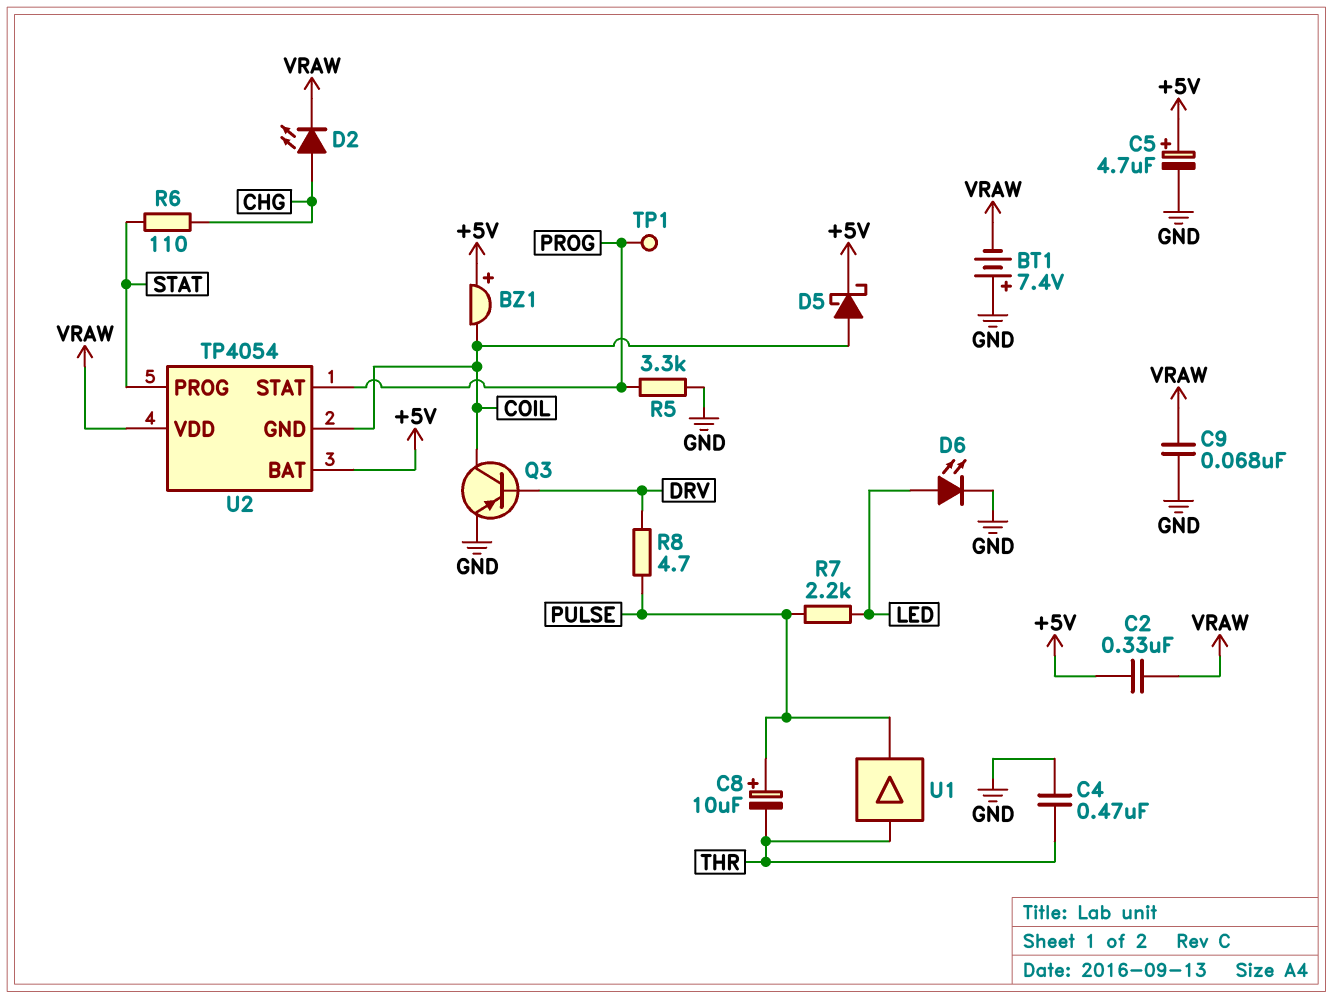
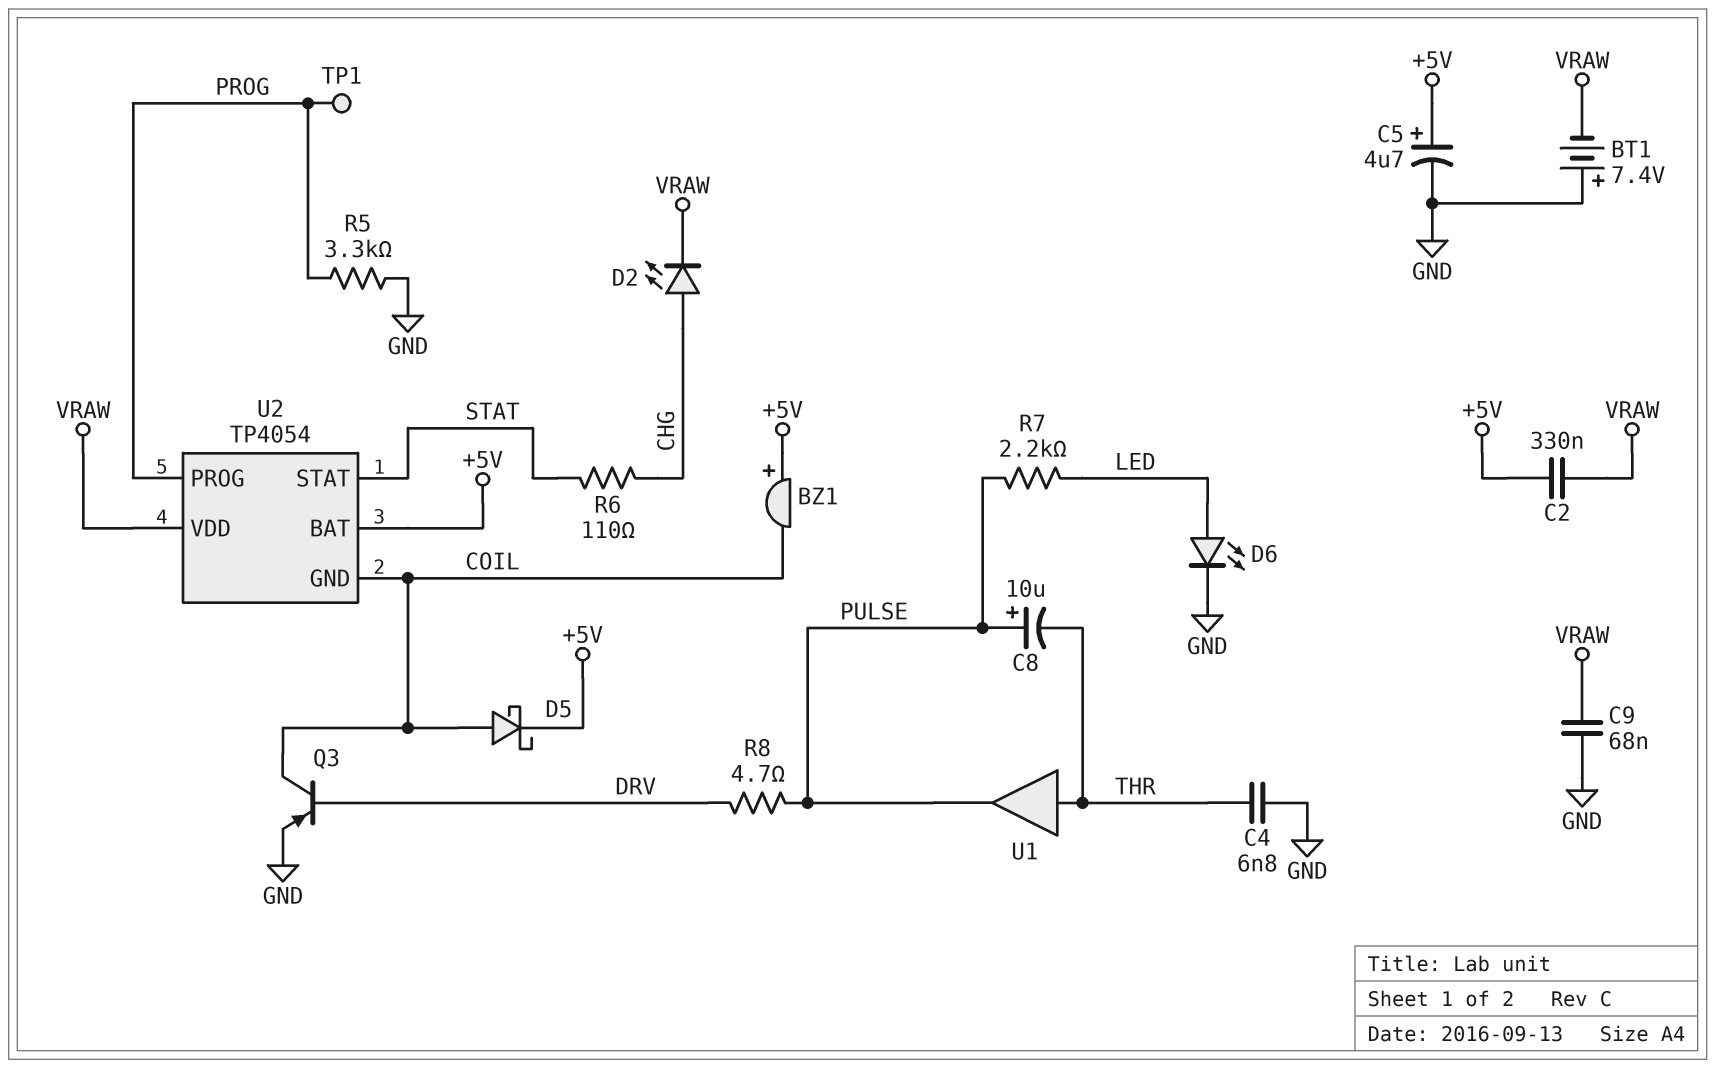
C4: 470nF (GND, THR) -> 6.8nF (GND, THR)
U2 pin PROG: STAT -> PROG
U2 pin STAT: PROG -> STAT

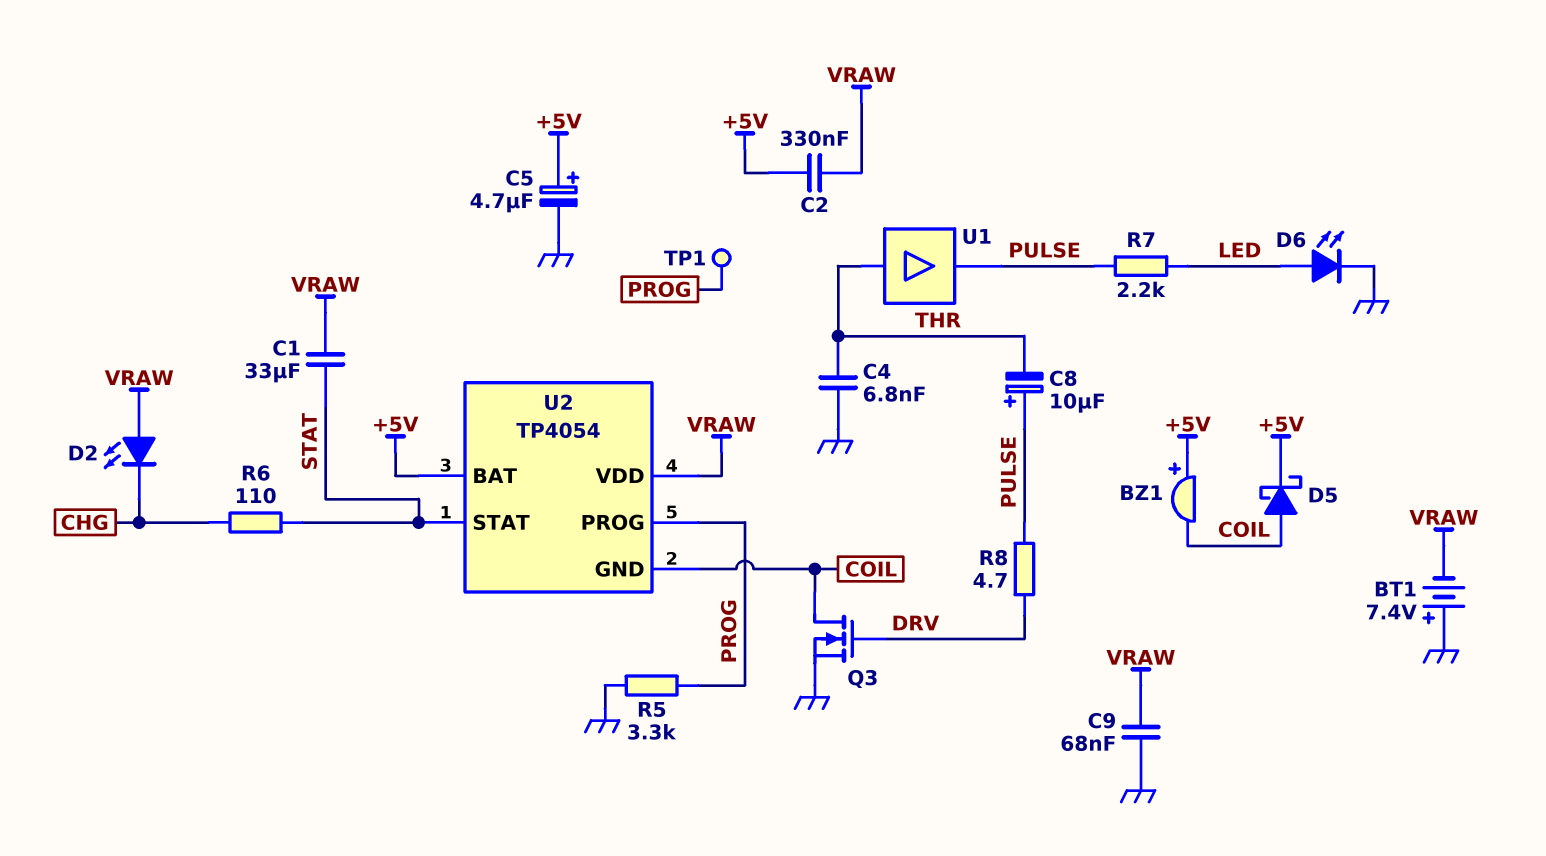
C1: none -> 33uF (STAT, VRAW)
D2: LED (A CHG, K VRAW) -> LED (A VRAW, K CHG)
Q3: PNP (B DRV, C COIL, E GND) -> NMOS (G DRV, D COIL, S GND)

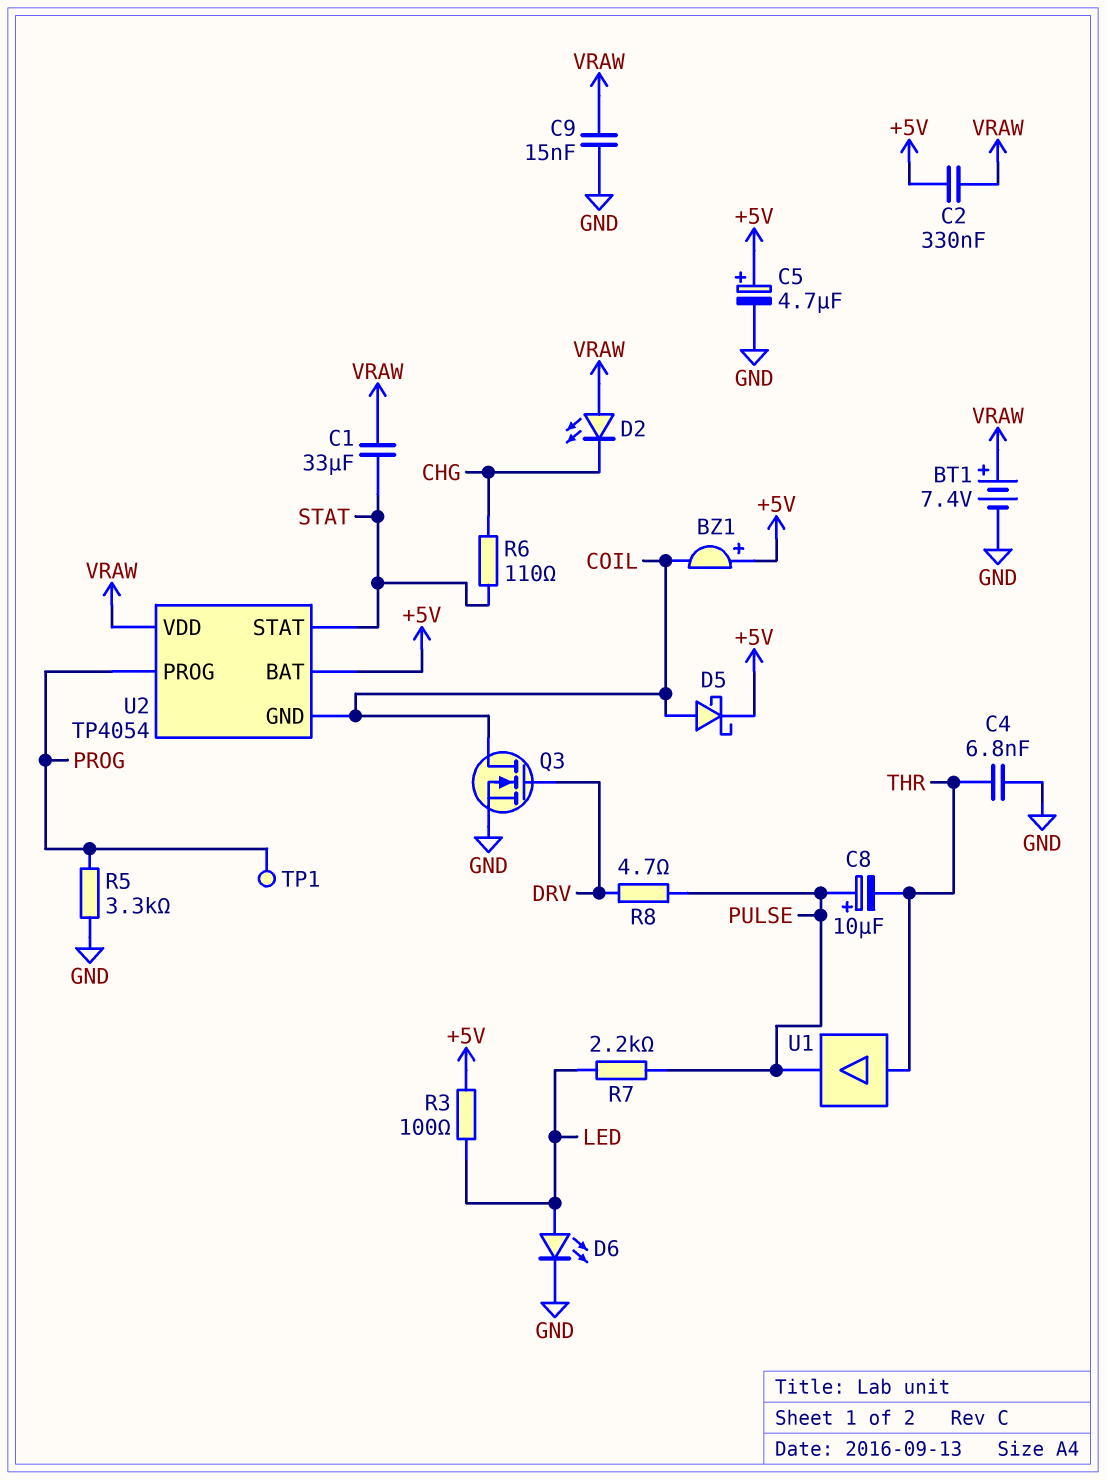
BT1: 7.4V (plus GND, minus VRAW) -> 7.4V (plus VRAW, minus GND)
C9: 68nF (GND, VRAW) -> 15nF (GND, VRAW)
R3: none -> 100 (+5V, LED)

